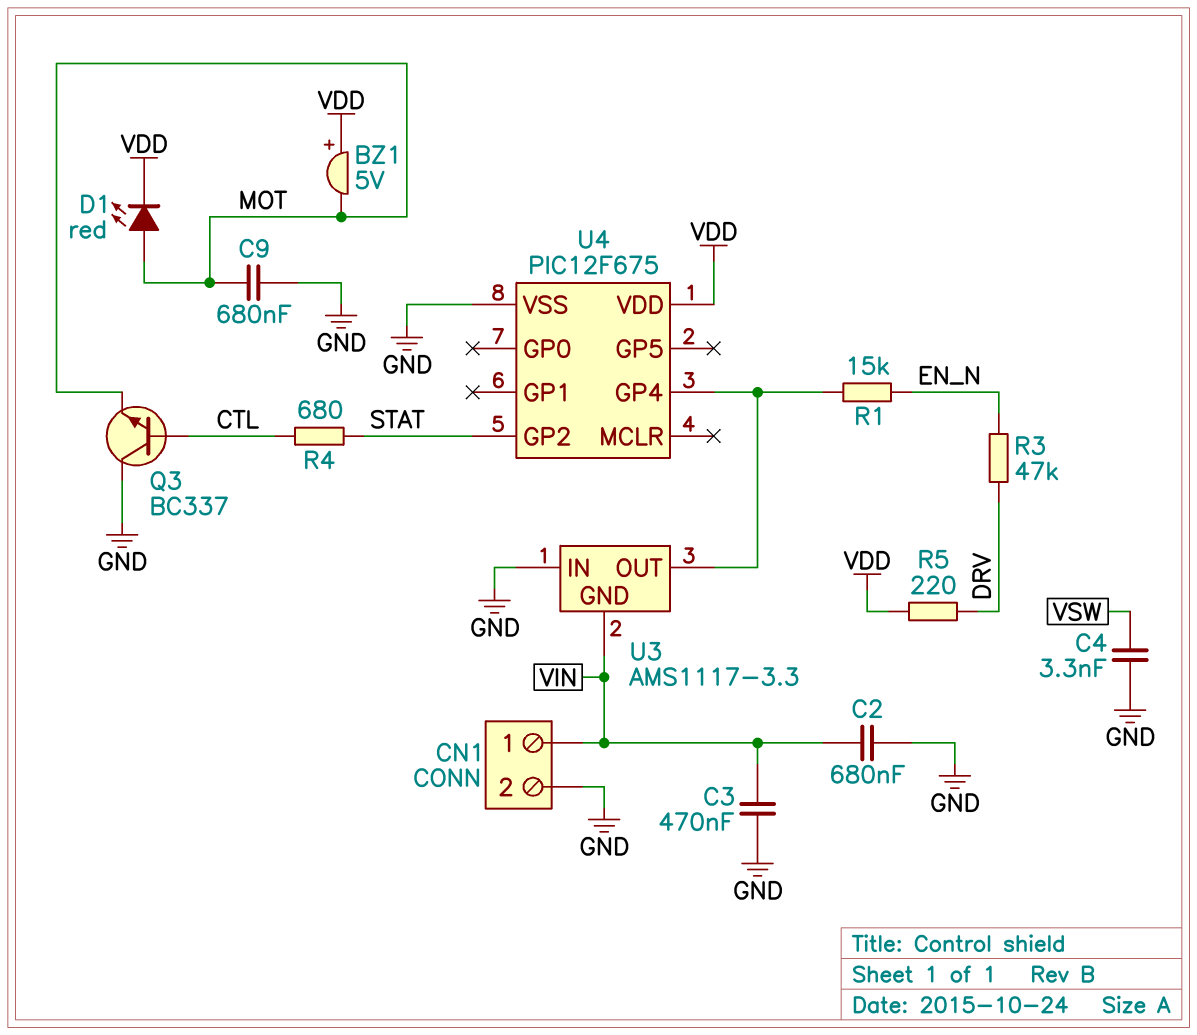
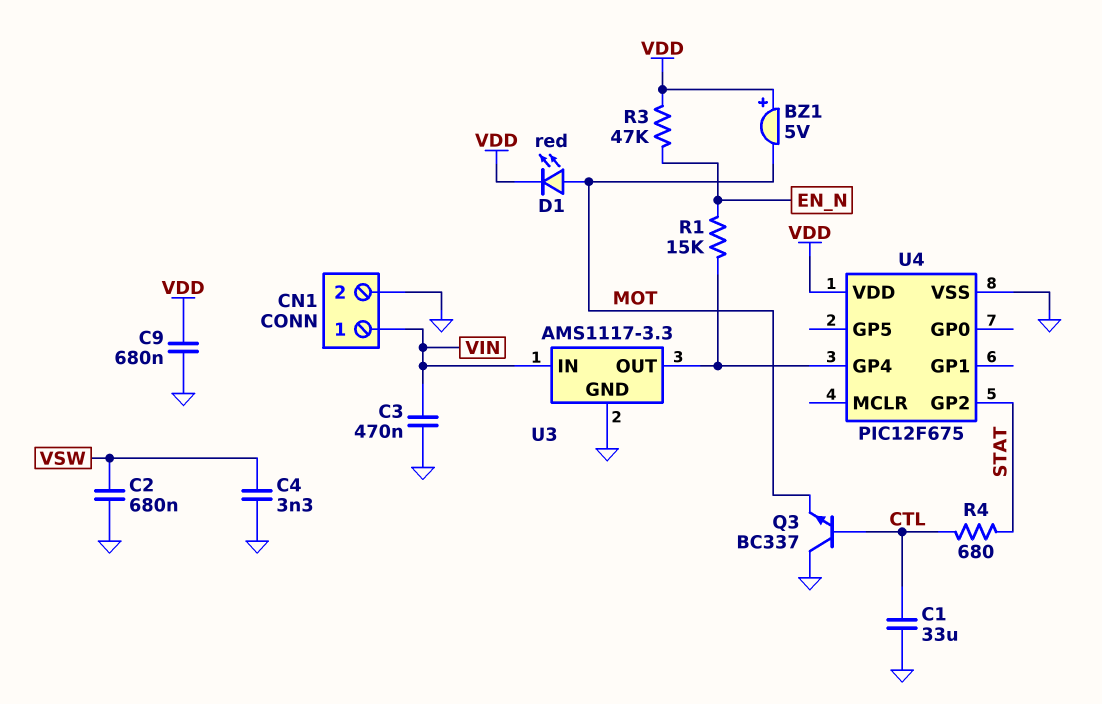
C1: none -> 33uF (CTL, GND)
C2: 680nF (GND, VIN) -> 680nF (GND, VSW)
C9: 680nF (GND, MOT) -> 680nF (GND, VDD)
R3: 47k (DRV, EN_N) -> 47k (EN_N, VDD)
R5: 220 (DRV, VDD) -> none
U3 pin GND: VIN -> GND
U3 pin IN: GND -> VIN

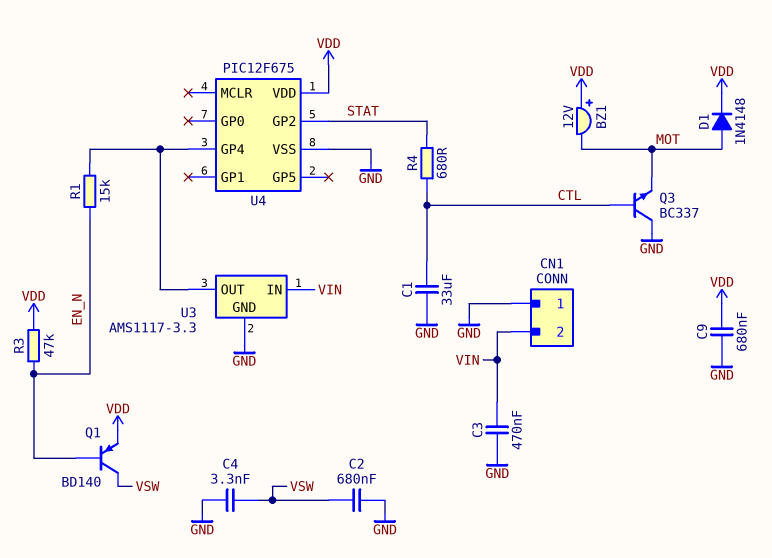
BZ1: buzzer 5V (plus VDD, minus MOT) -> buzzer 12V (plus VDD, minus MOT)
CN1 pin 1: VIN -> GND
CN1 pin 2: GND -> VIN
D1: LED red (A MOT, K VDD) -> diode 1N4148 (A MOT, K VDD)
Q1: none -> PNP BD140 (B EN_N, C VSW, E VDD)

